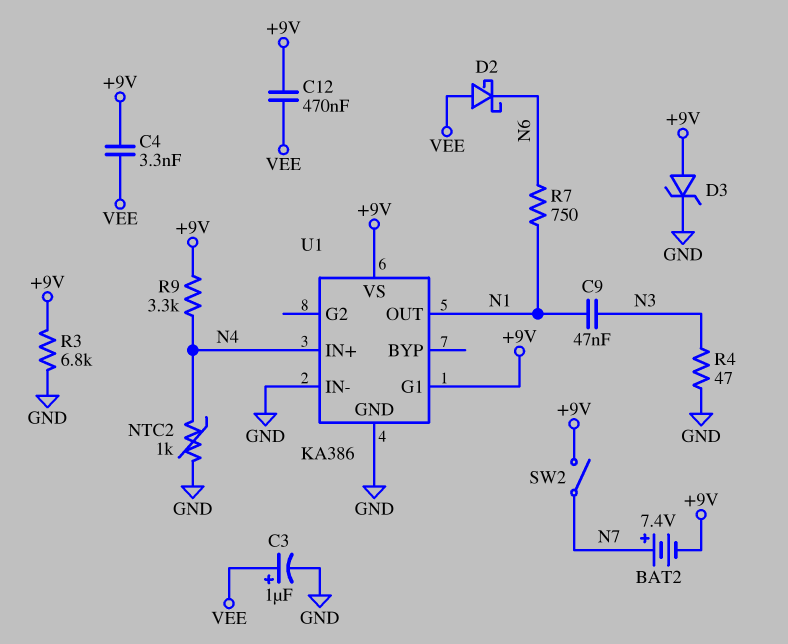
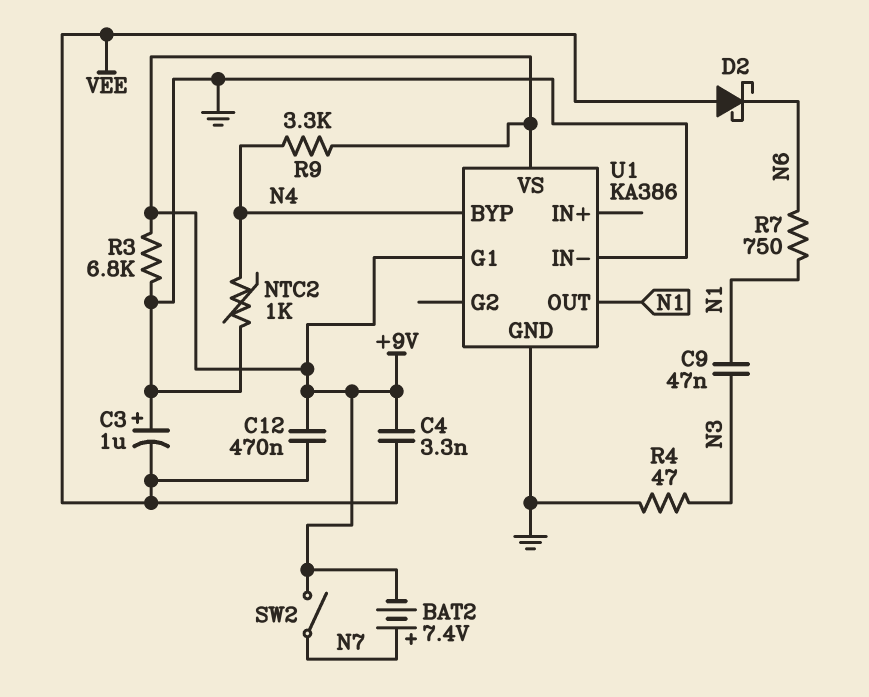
C3: 1uF (plus VEE, minus GND) -> 1uF (plus GND, minus VEE)
D3: zener (A +9V, K GND) -> none
U1 pin BYP: none -> N4
U1 pin IN+: N4 -> none

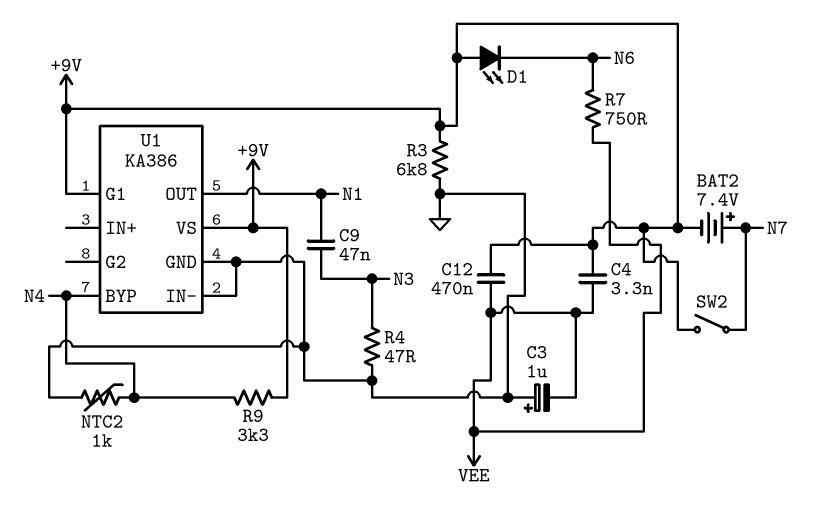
D1: none -> LED (A +9V, K N6)
D2: schottky (A VEE, K N6) -> none
R7: 750 (N1, N6) -> 750 (N6, VEE)

